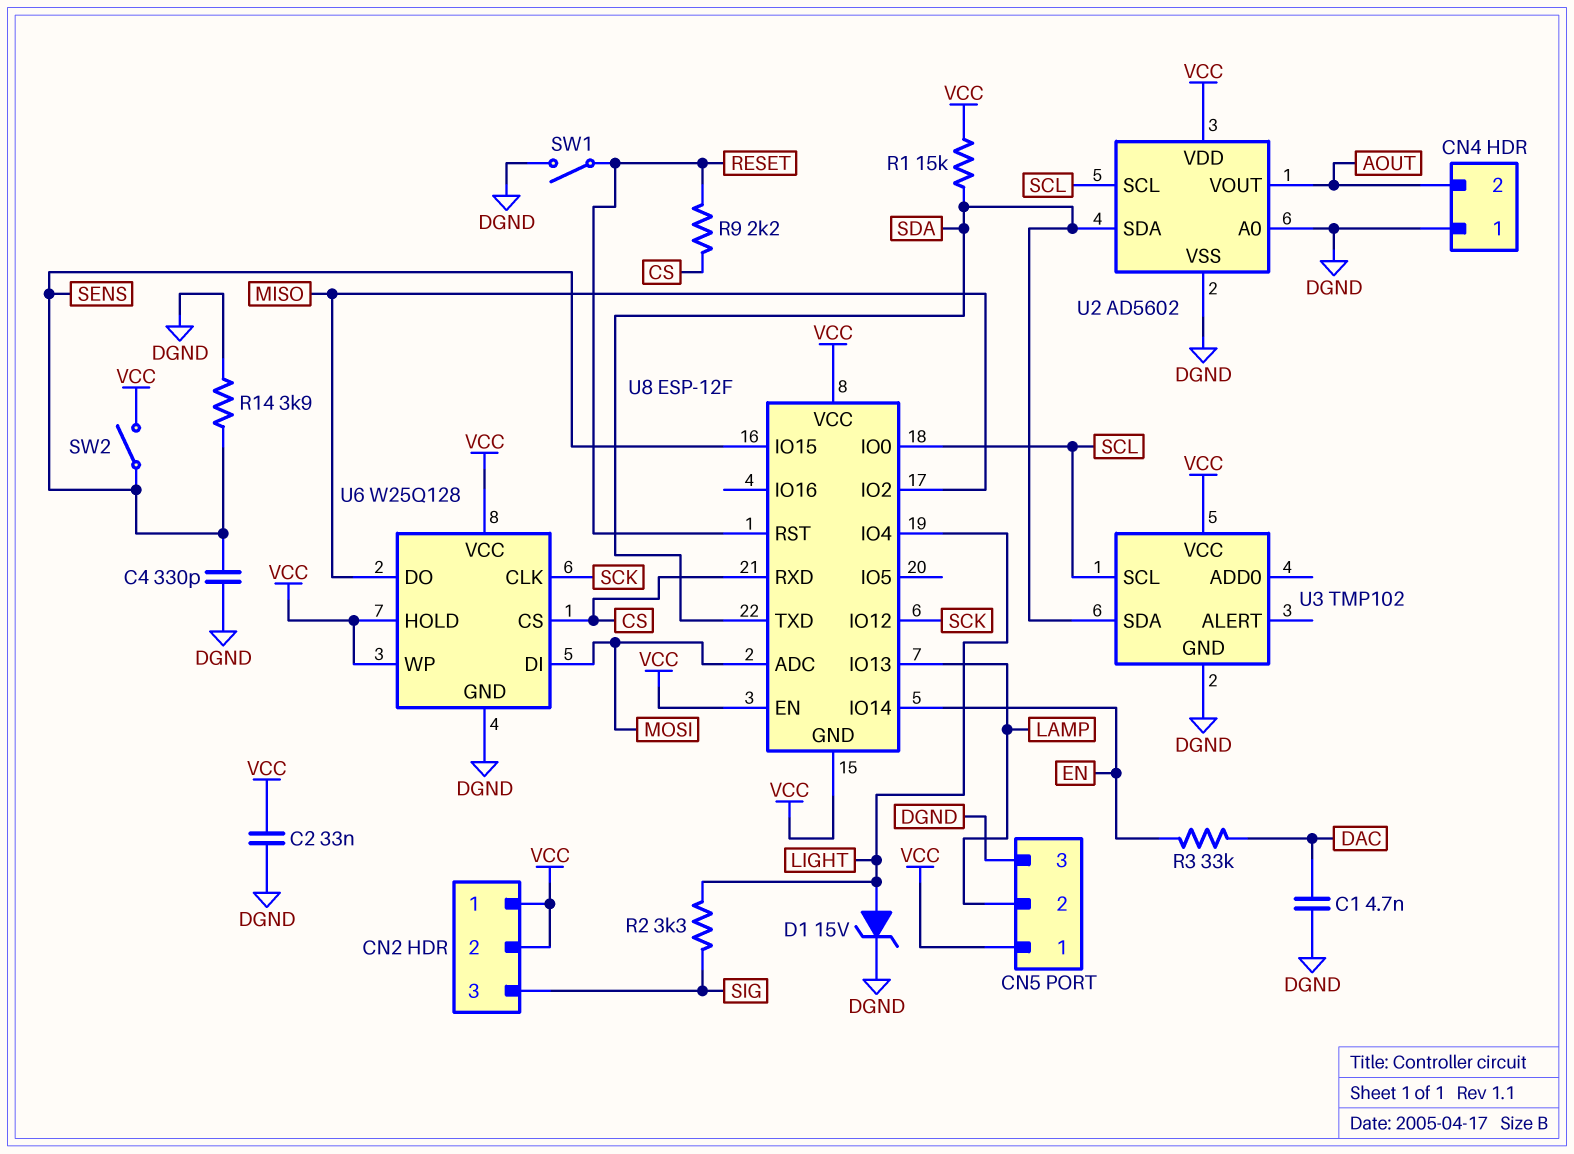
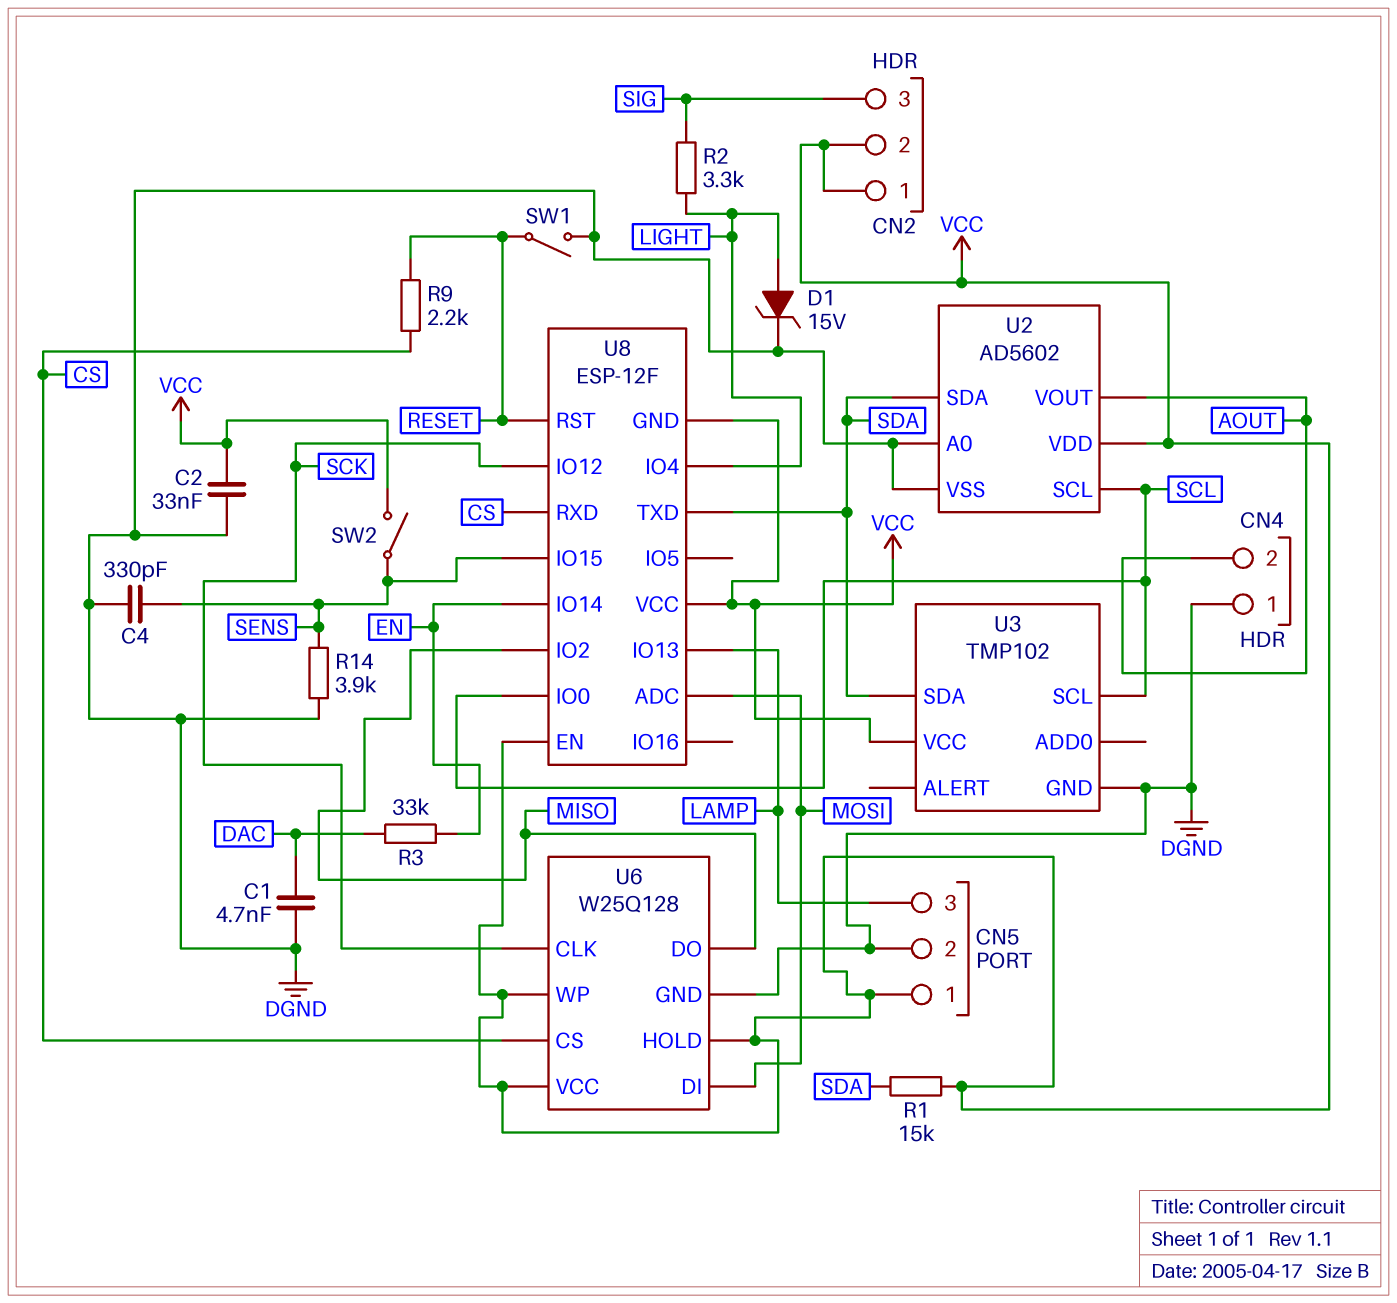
CN5 pin 2: LAMP -> DGND
CN5 pin 3: DGND -> LAMP

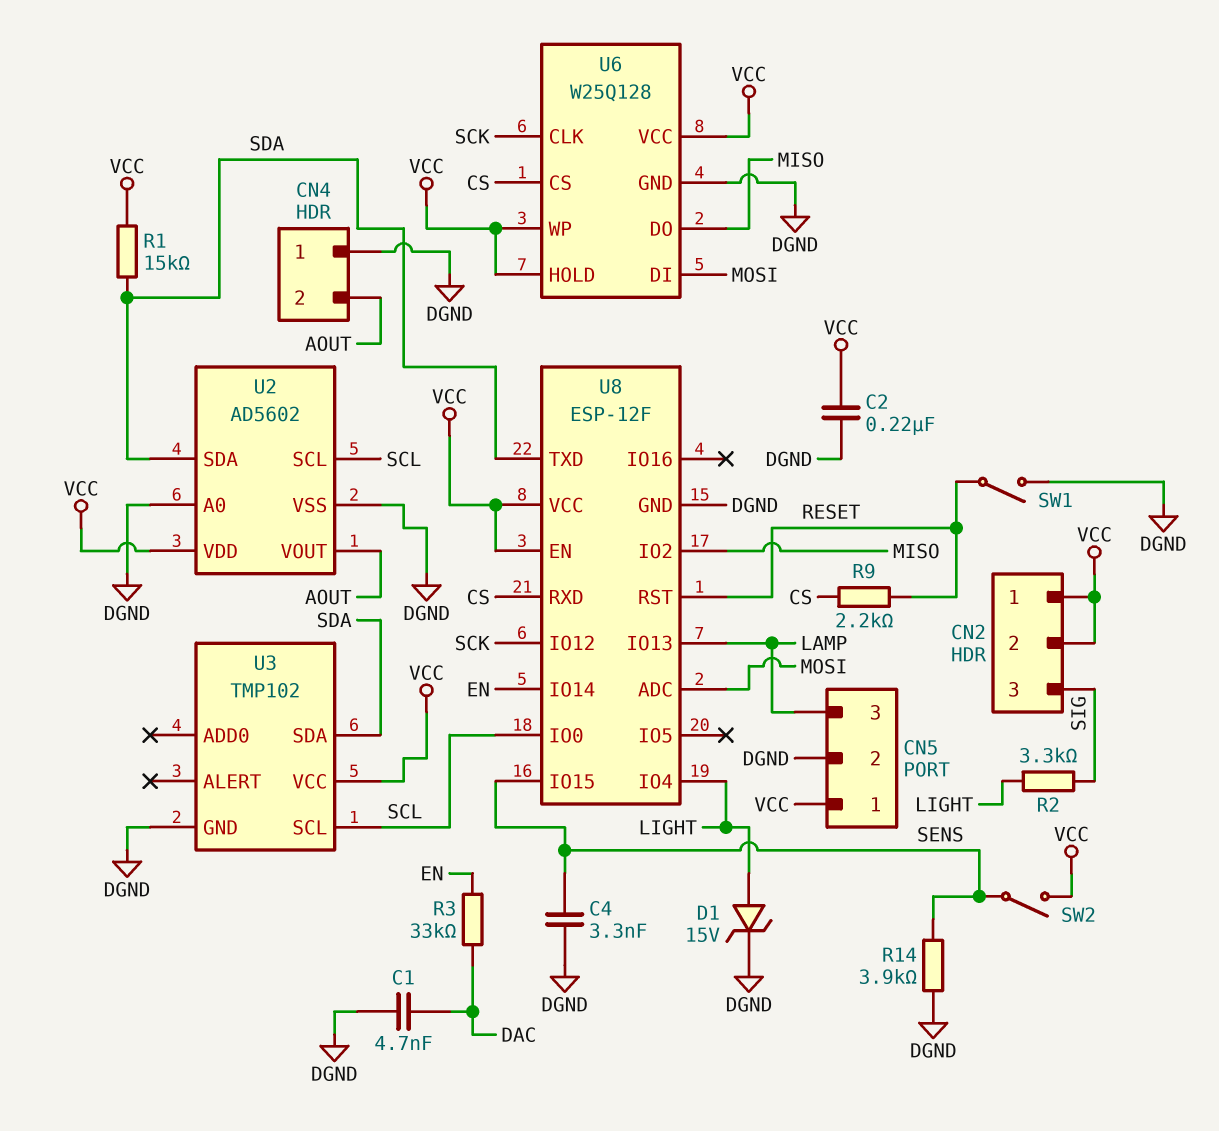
C2: 33nF (DGND, VCC) -> 220nF (DGND, VCC)
C4: 330pF (DGND, SENS) -> 3.3nF (DGND, SENS)
U8 pin GND: VCC -> DGND

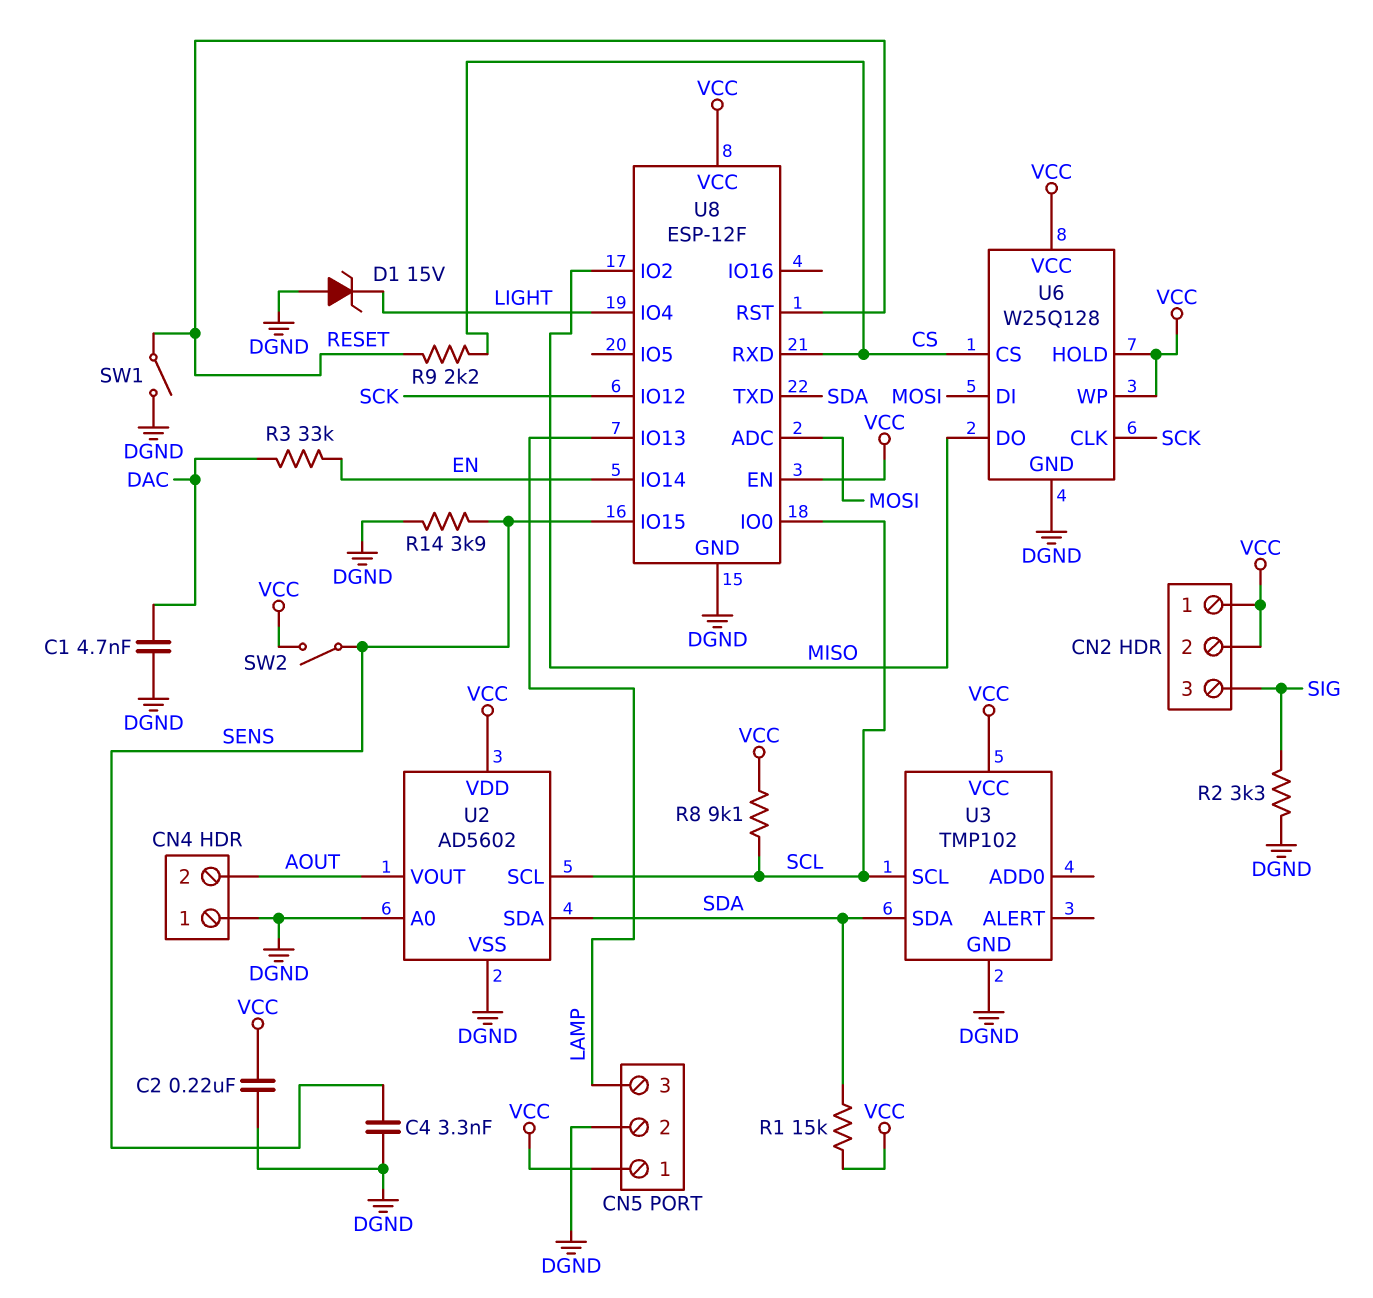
D1: zener 15V (A LIGHT, K DGND) -> zener 15V (A DGND, K LIGHT)
R2: 3.3k (LIGHT, SIG) -> 3.3k (DGND, SIG)
R8: none -> 9.1k (SCL, VCC)

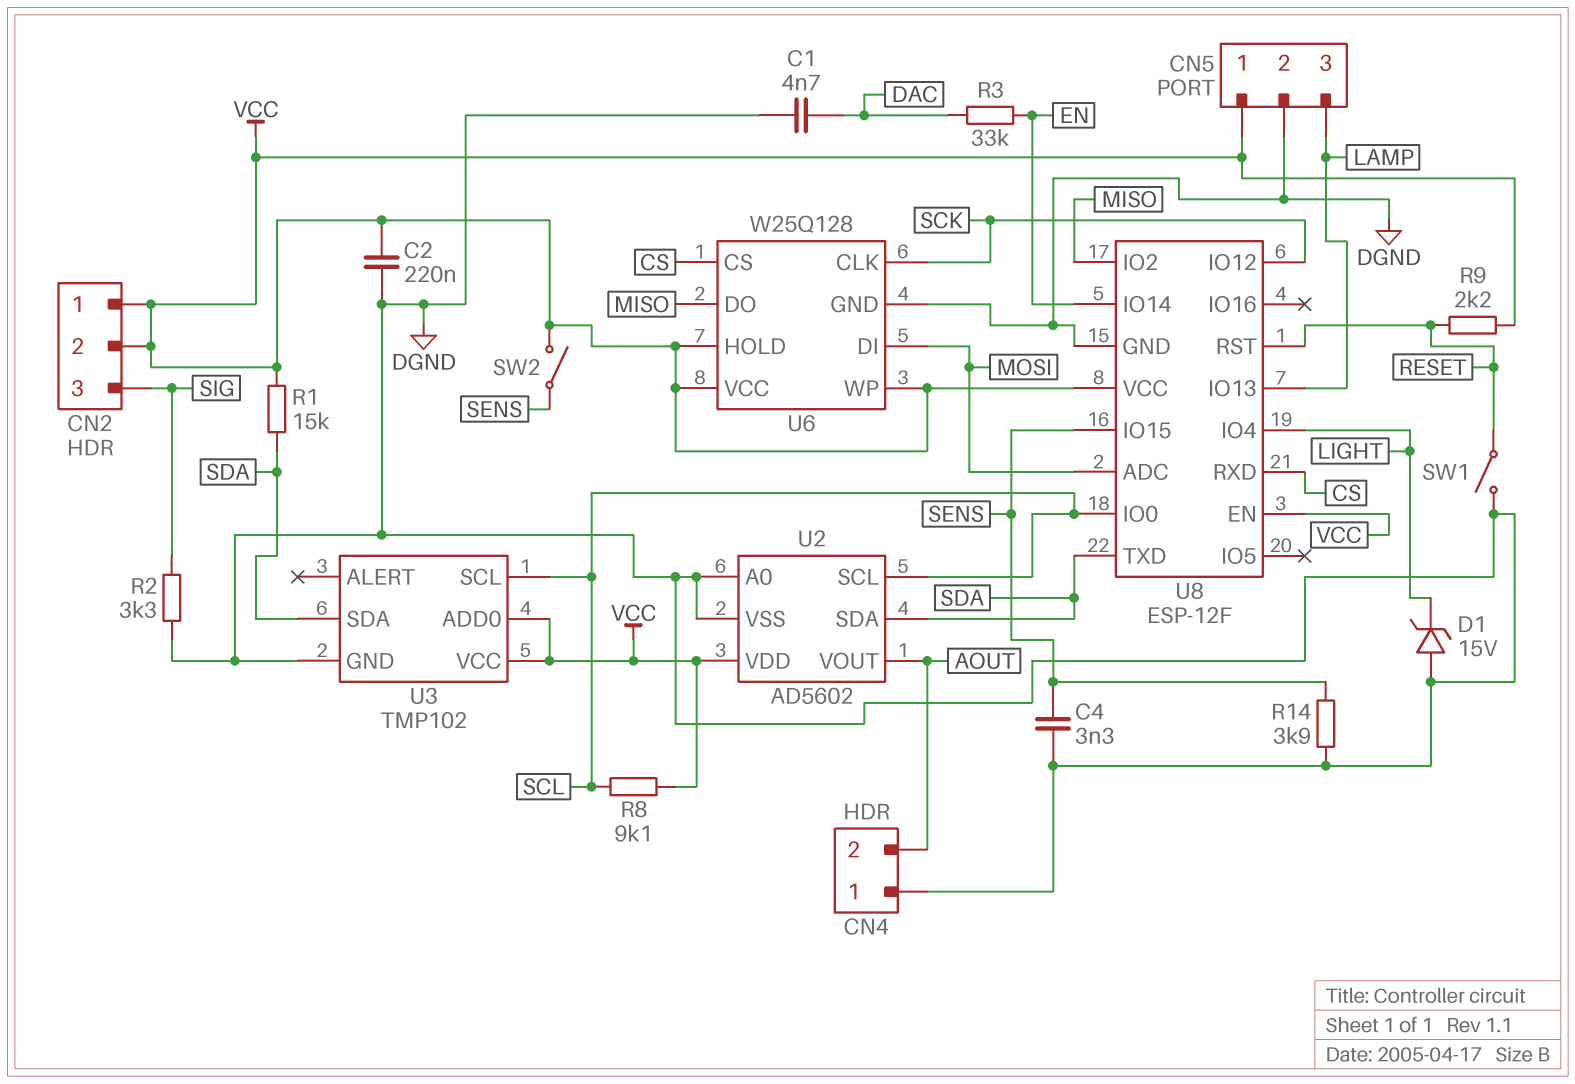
R9: 2.2k (CS, RESET) -> 2.2k (RESET, VCC)
U3 pin ADD0: none -> VCC

